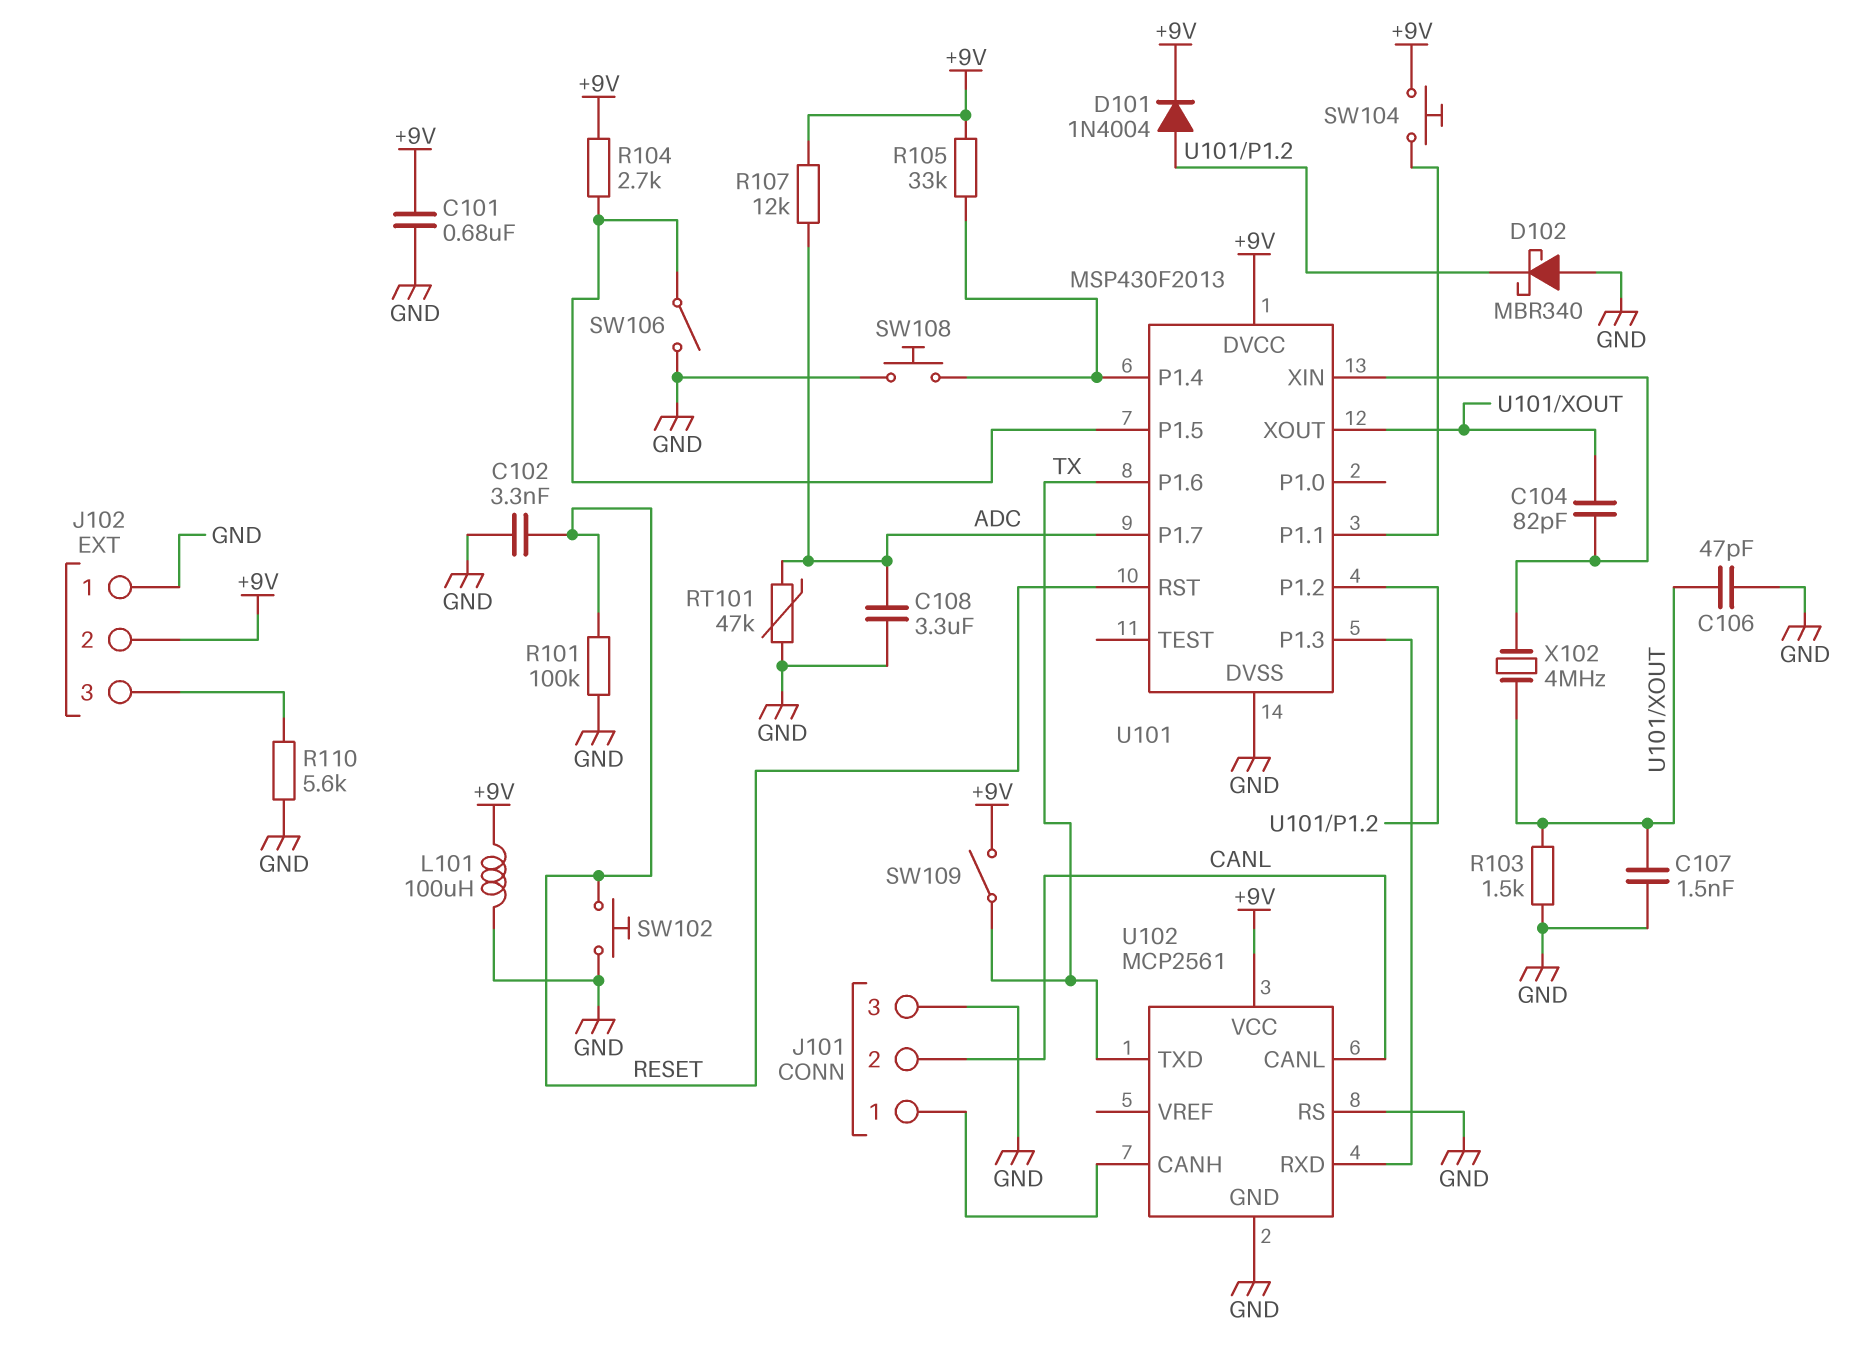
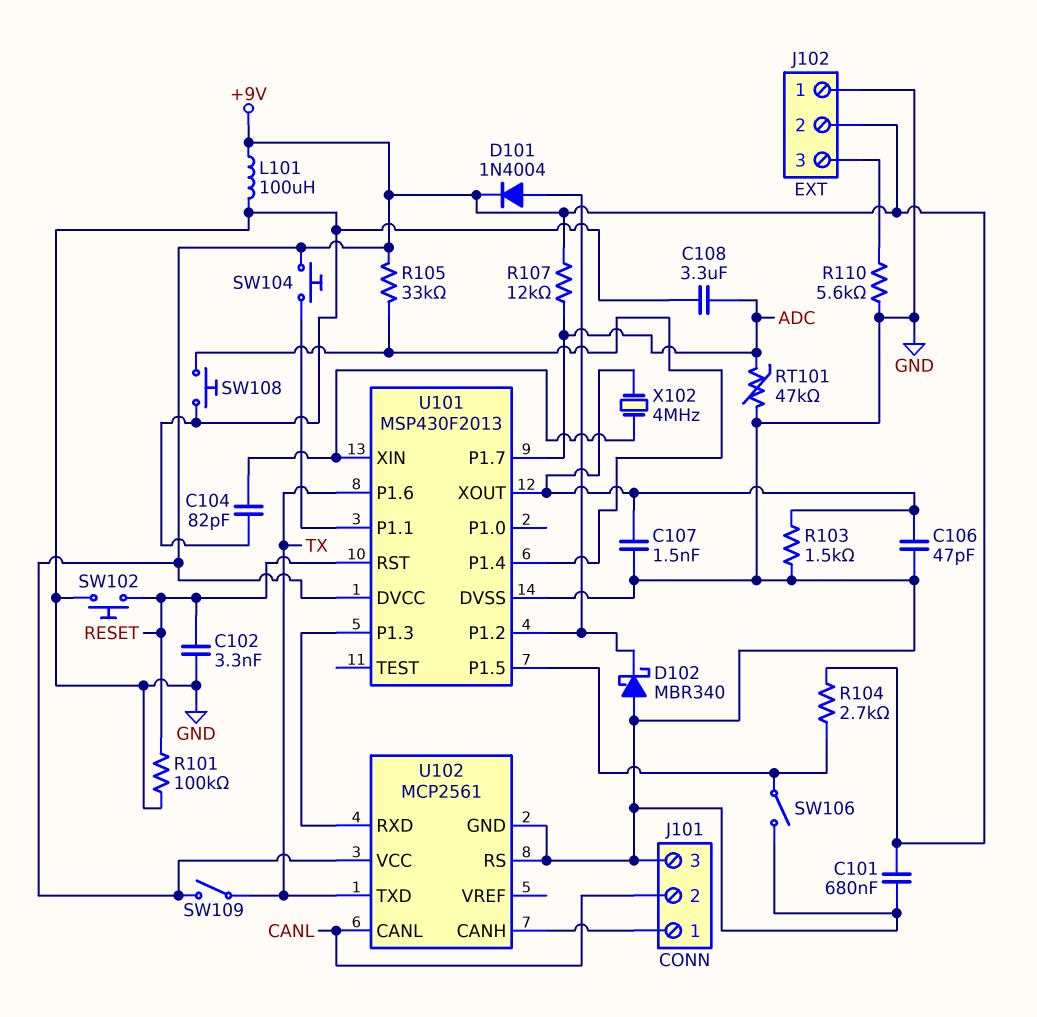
C104: 82pF (U101/XIN, U101/XOUT) -> 82pF (GND, U101/XIN)

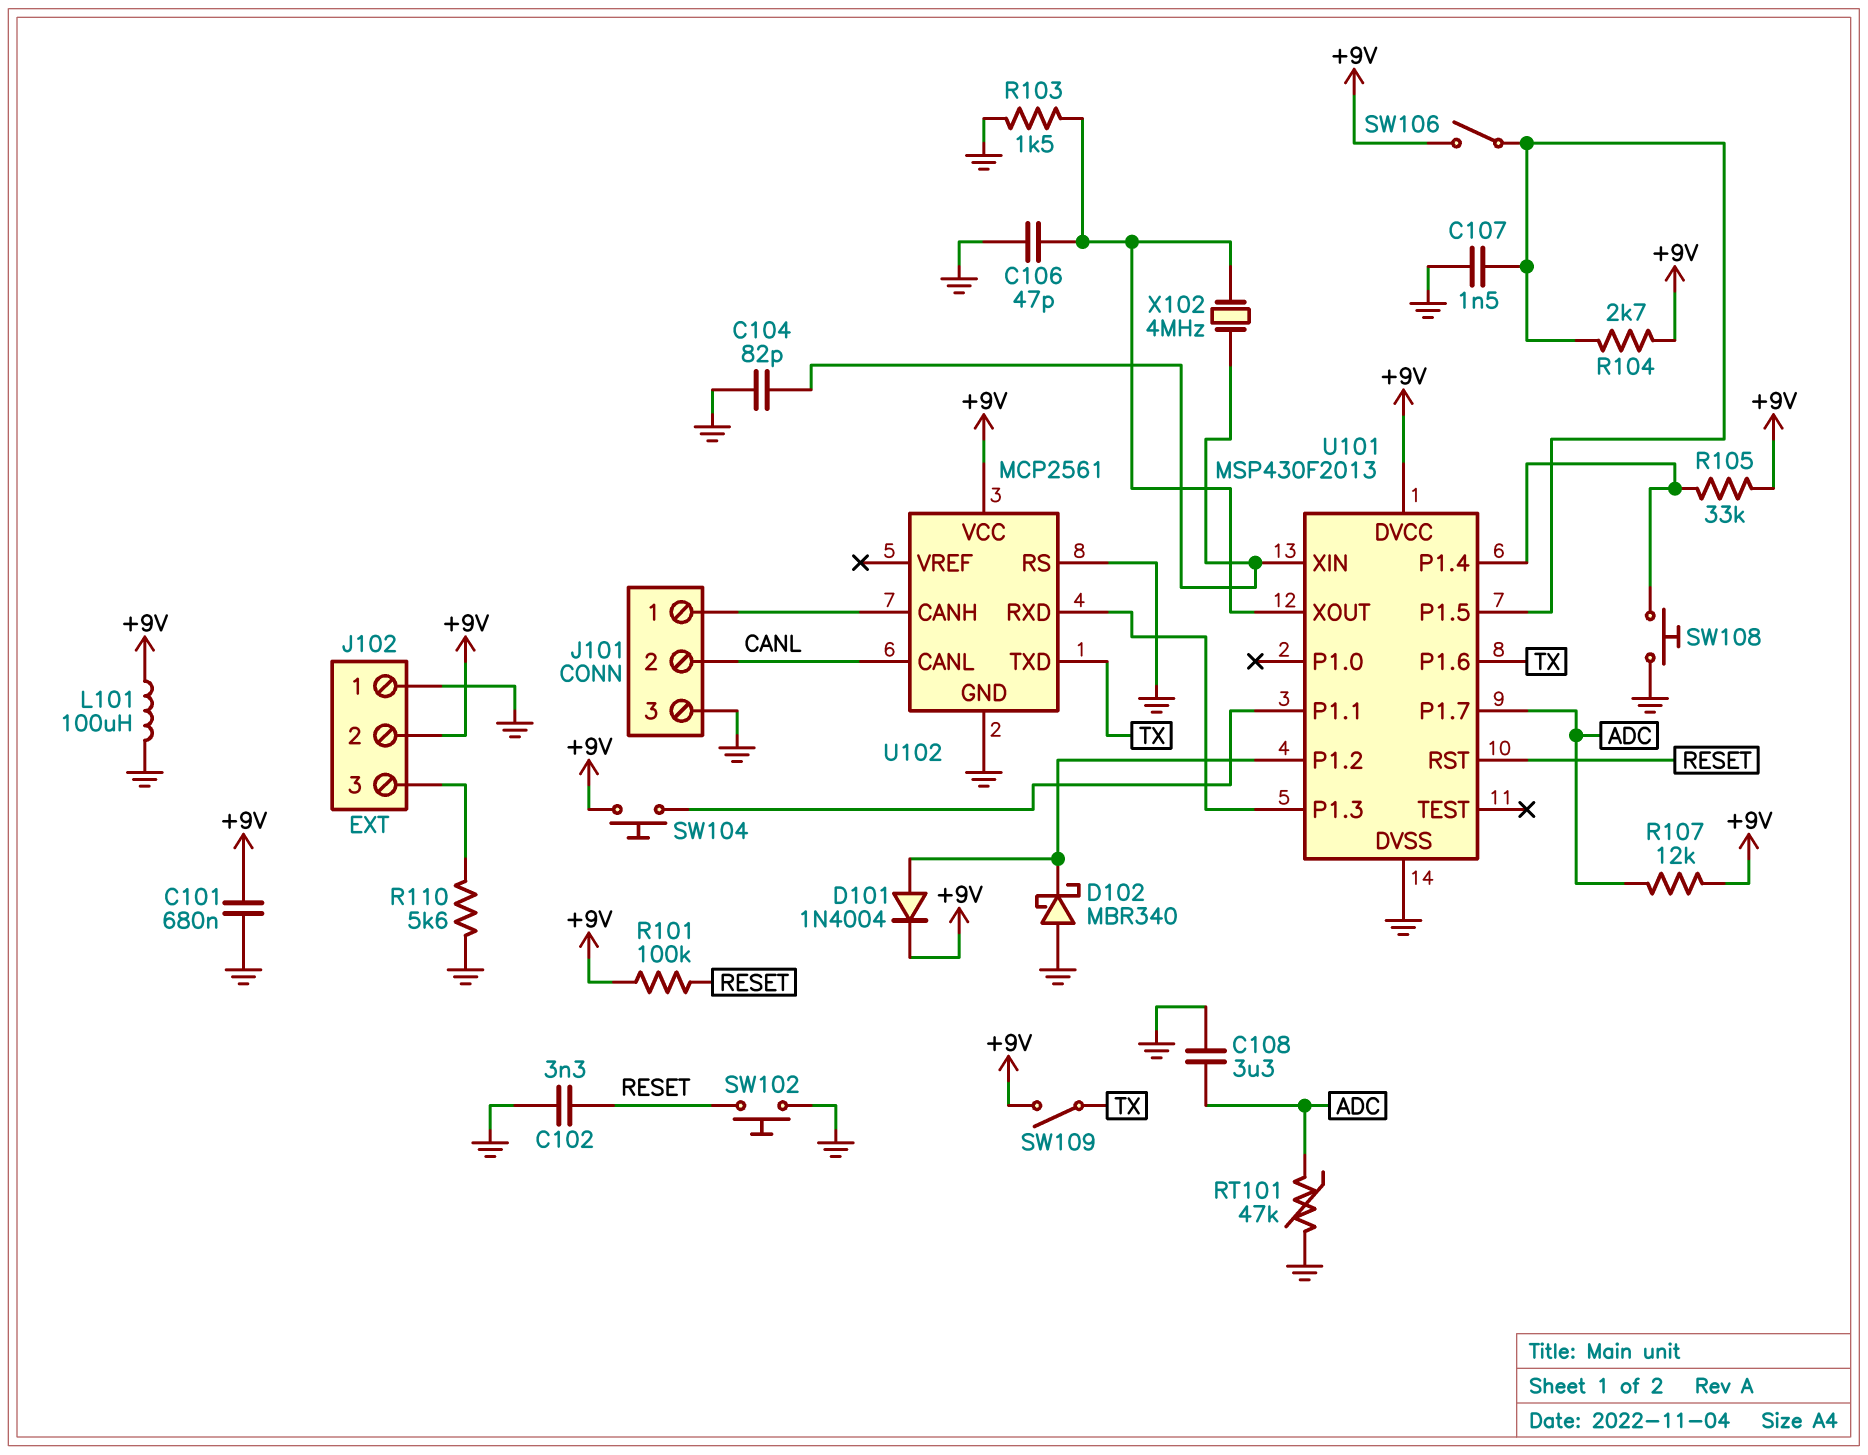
C107: 1.5nF (GND, U101/XOUT) -> 1.5nF (GND, U101/P1.5)
R101: 100k (GND, RESET) -> 100k (+9V, RESET)
SW106: switch (GND, U101/P1.5) -> switch (+9V, U101/P1.5)

